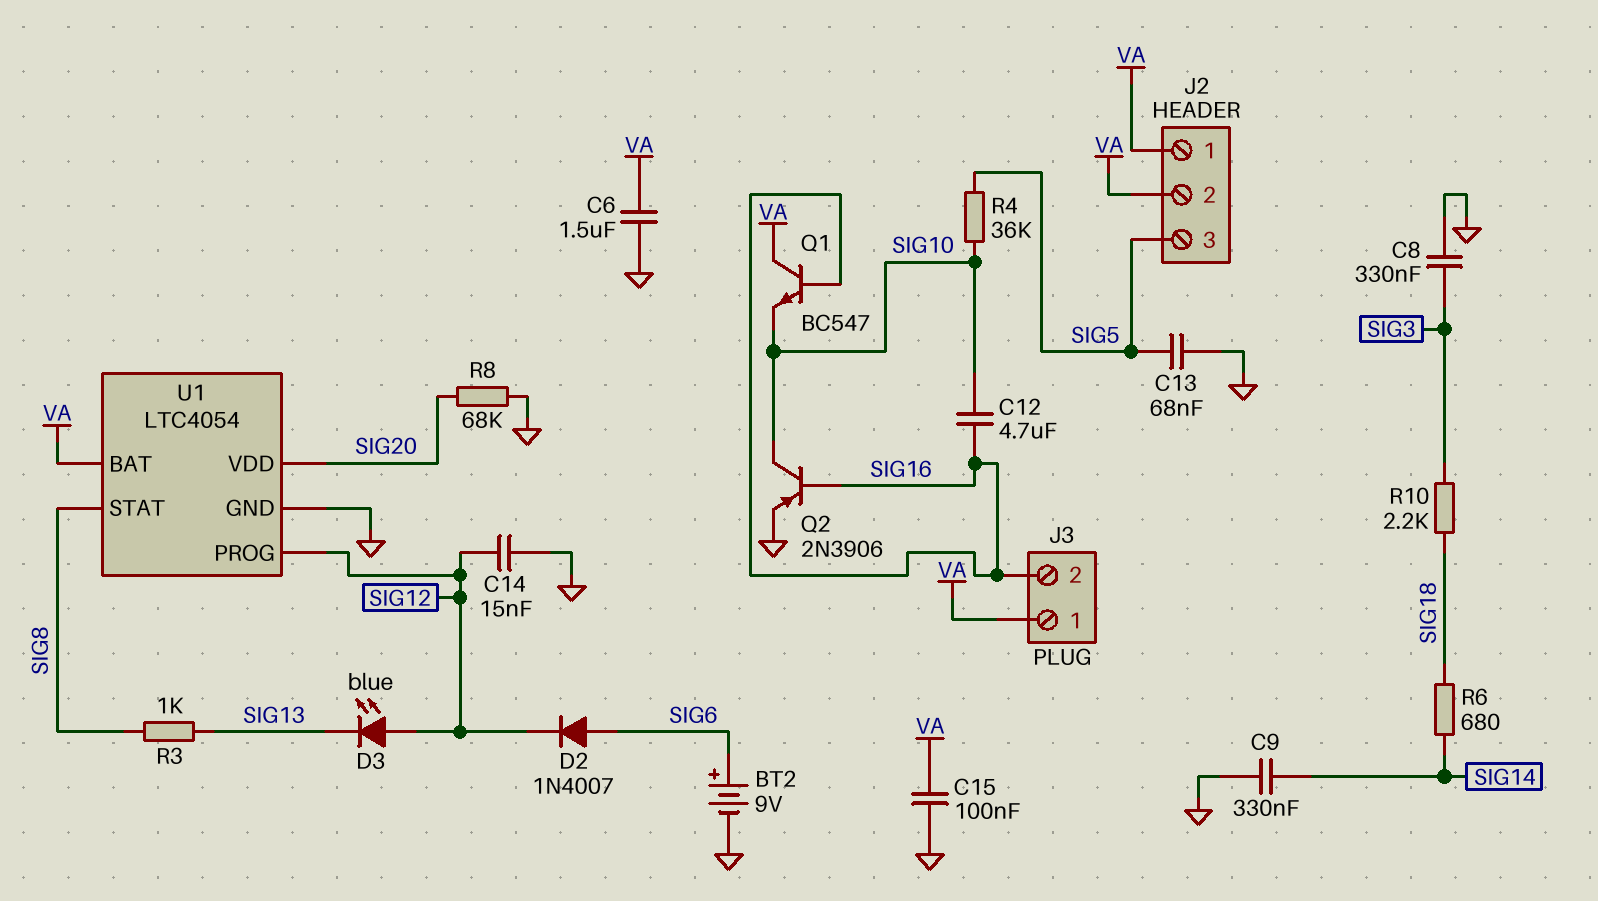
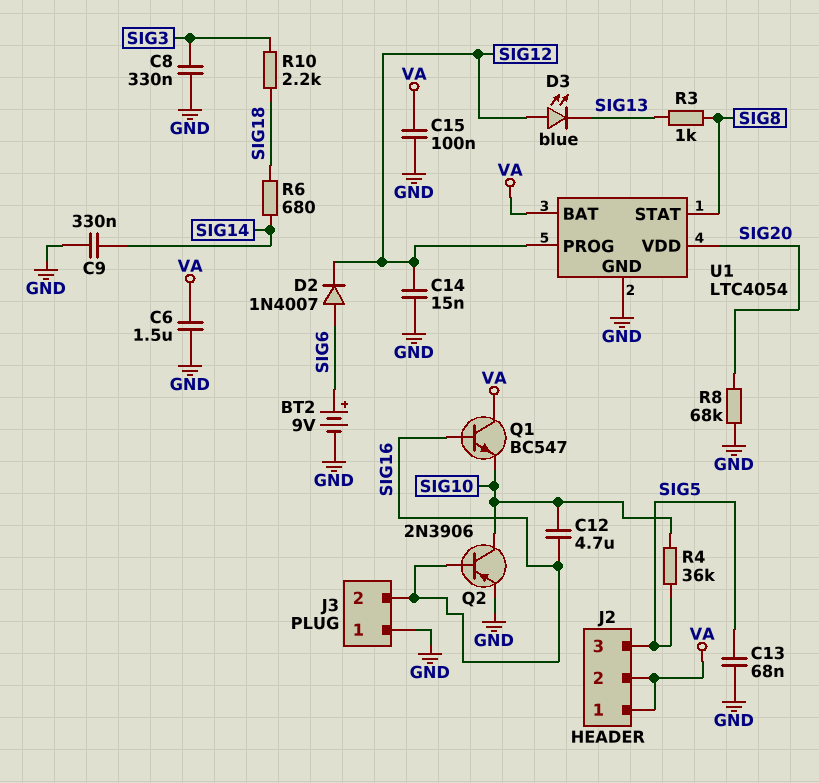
J3 pin 1: VA -> GND

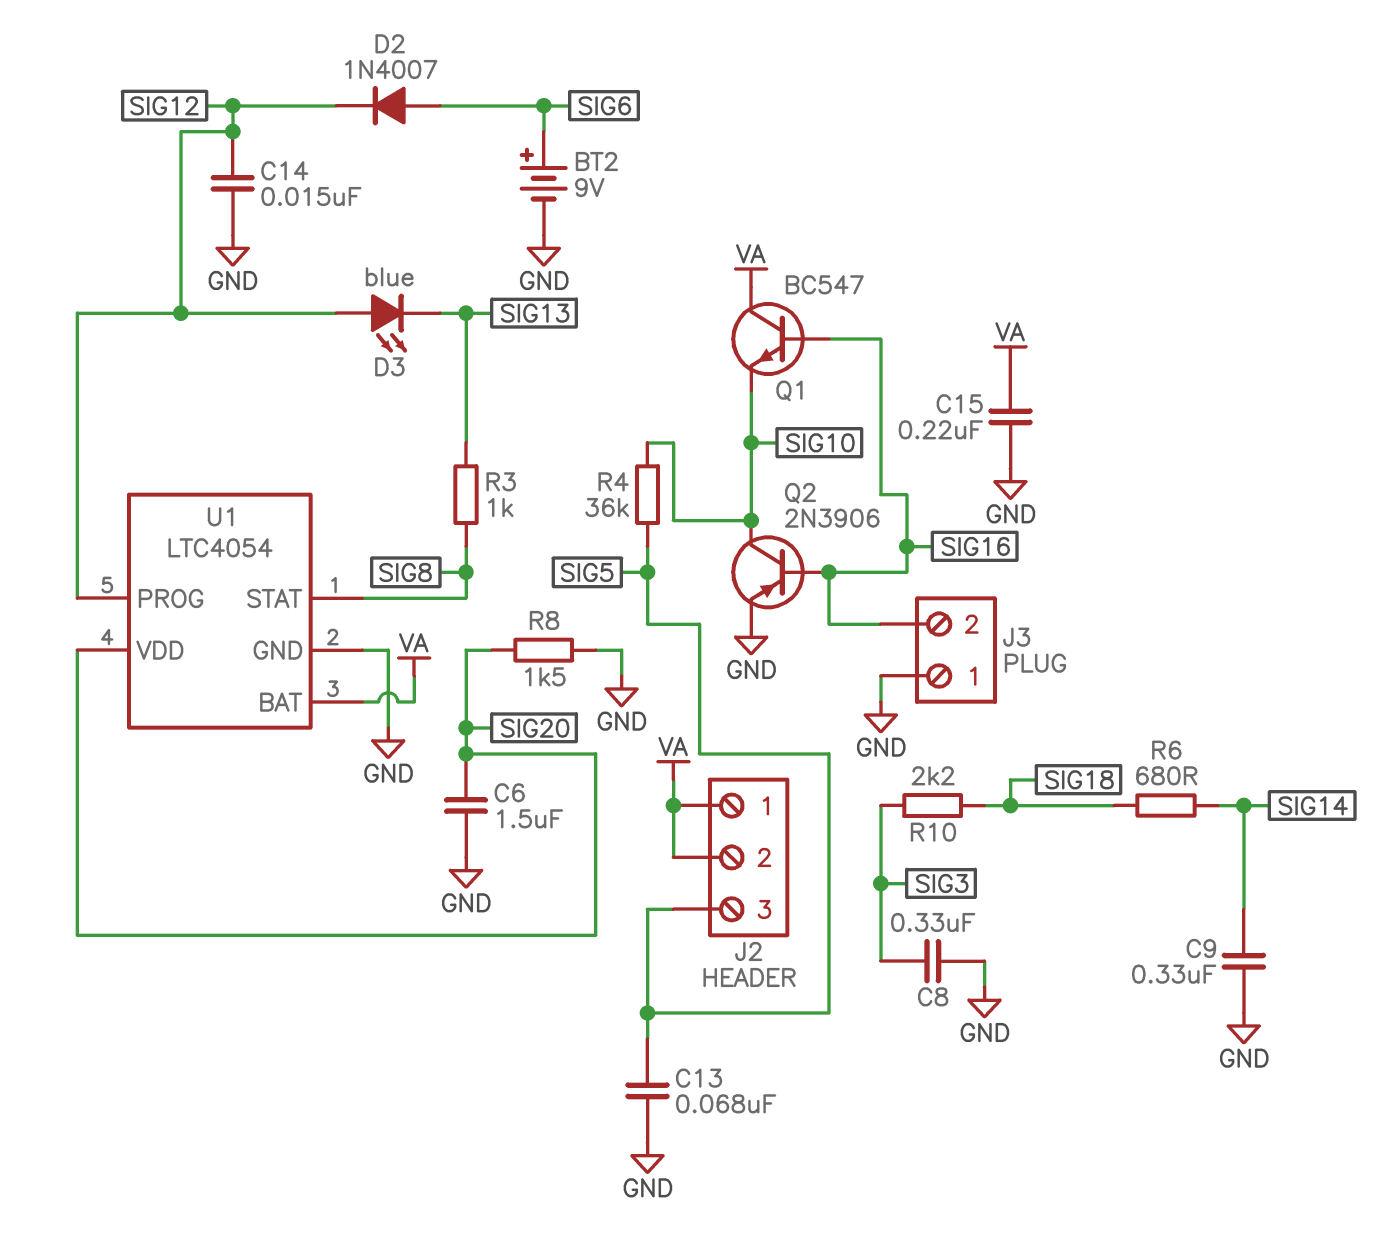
C6: 1.5uF (GND, VA) -> 1.5uF (GND, SIG20)
C12: 4.7uF (SIG10, SIG16) -> none
C15: 100nF (GND, VA) -> 220nF (GND, VA)
R8: 68k (GND, SIG20) -> 1.5k (GND, SIG20)

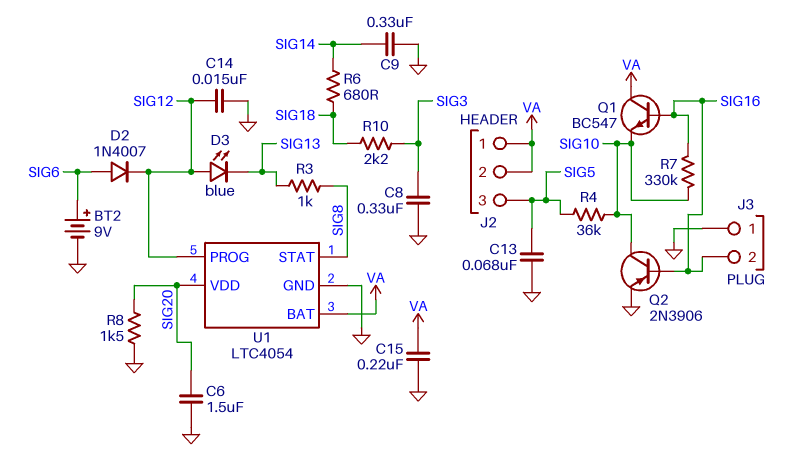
R7: none -> 330k (SIG10, SIG16)

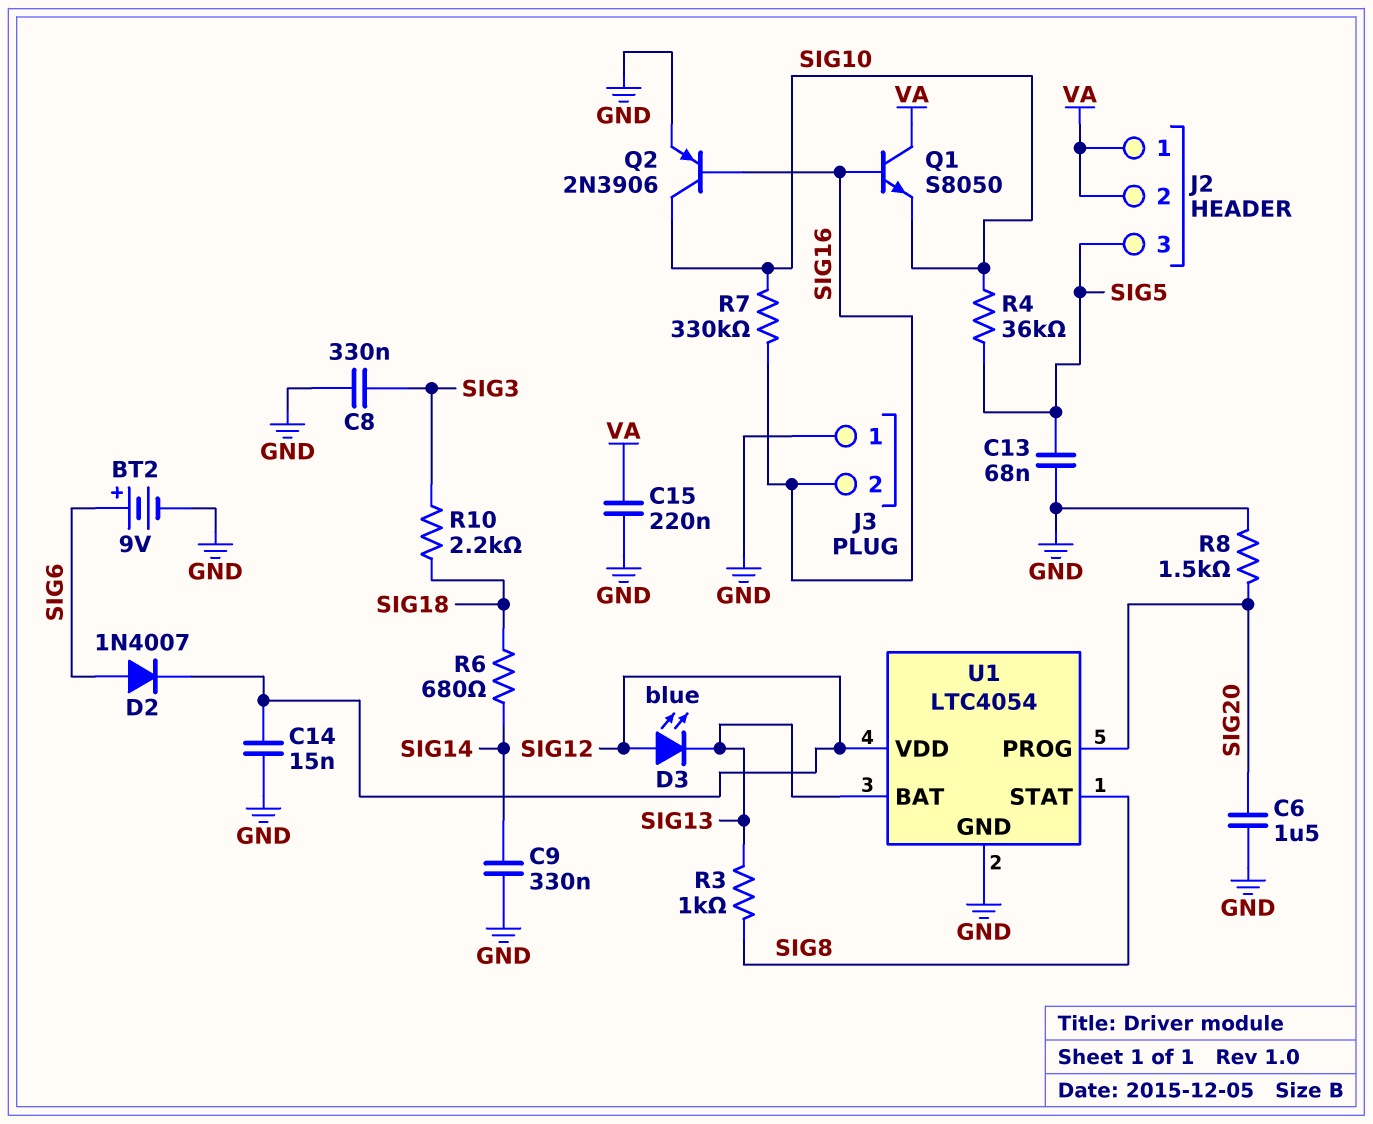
Q1: NPN BC547 (B SIG16, C VA, E SIG10) -> NPN S8050 (B SIG16, C VA, E SIG10)
U1 pin BAT: VA -> SIG13
U1 pin PROG: SIG12 -> SIG20
U1 pin VDD: SIG20 -> SIG12

